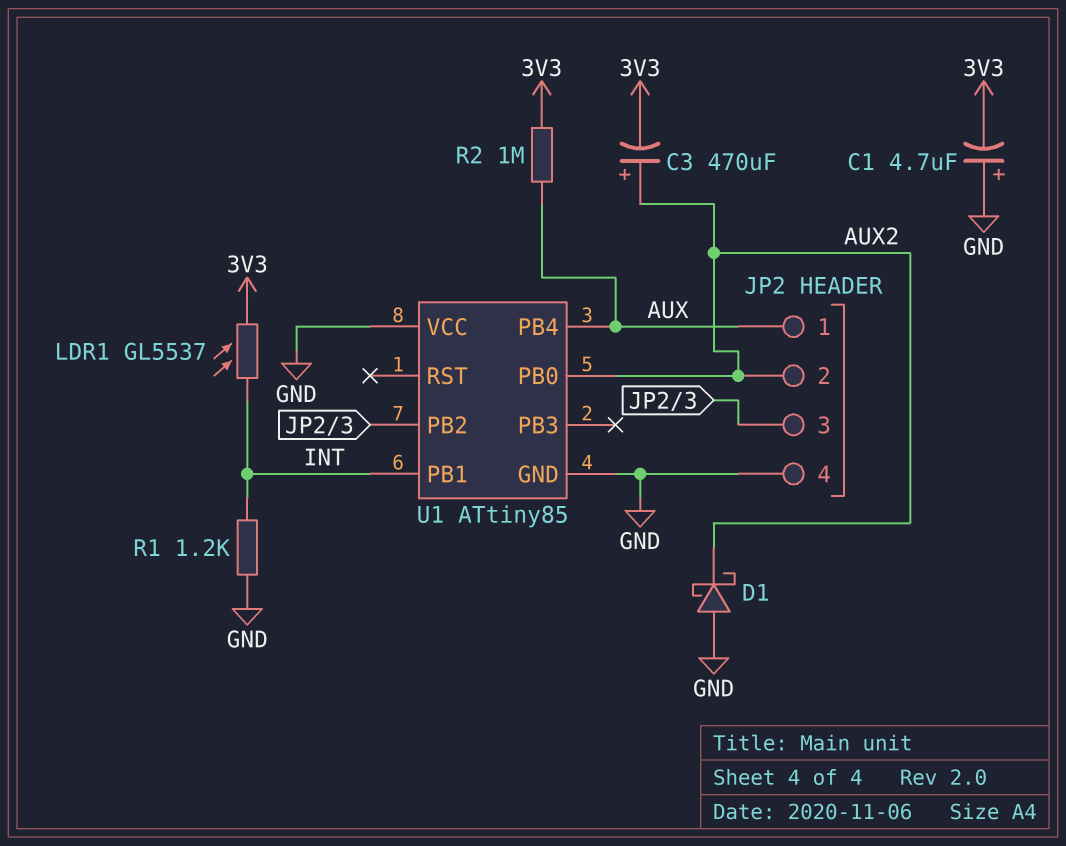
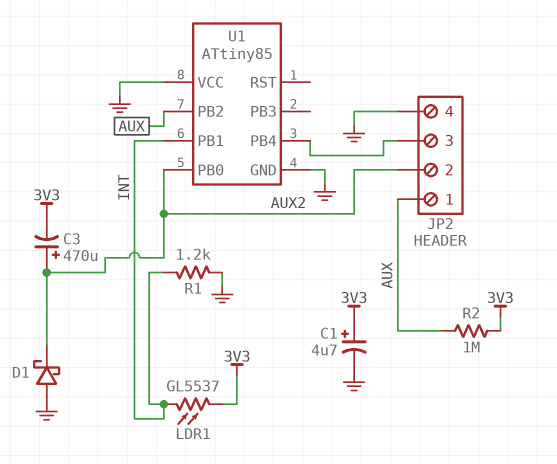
C1: 4.7uF (plus GND, minus 3V3) -> 4.7uF (plus 3V3, minus GND)
U1 pin PB2: JP2/3 -> AUX
U1 pin PB4: AUX -> JP2/3

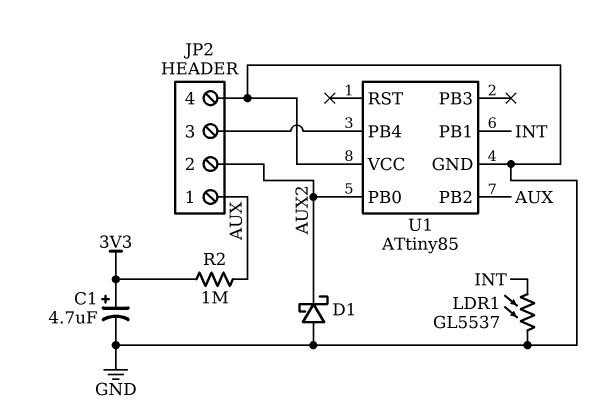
C3: 470uF (plus AUX2, minus 3V3) -> none
LDR1: GL5537 (3V3, INT) -> GL5537 (GND, INT)
R1: 1.2k (GND, INT) -> none

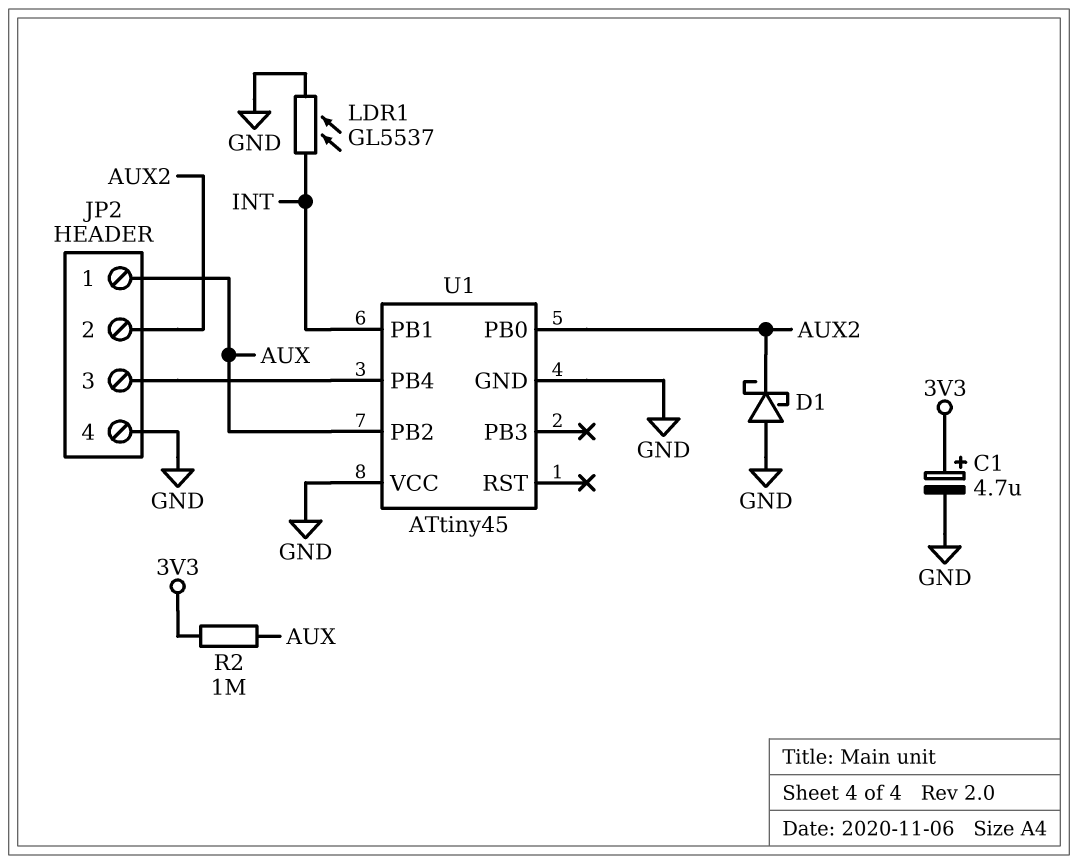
U1: ATtiny85 -> ATtiny45

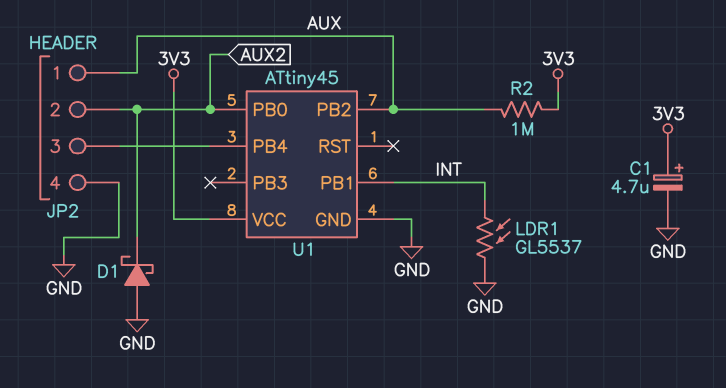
U1 pin VCC: GND -> 3V3

